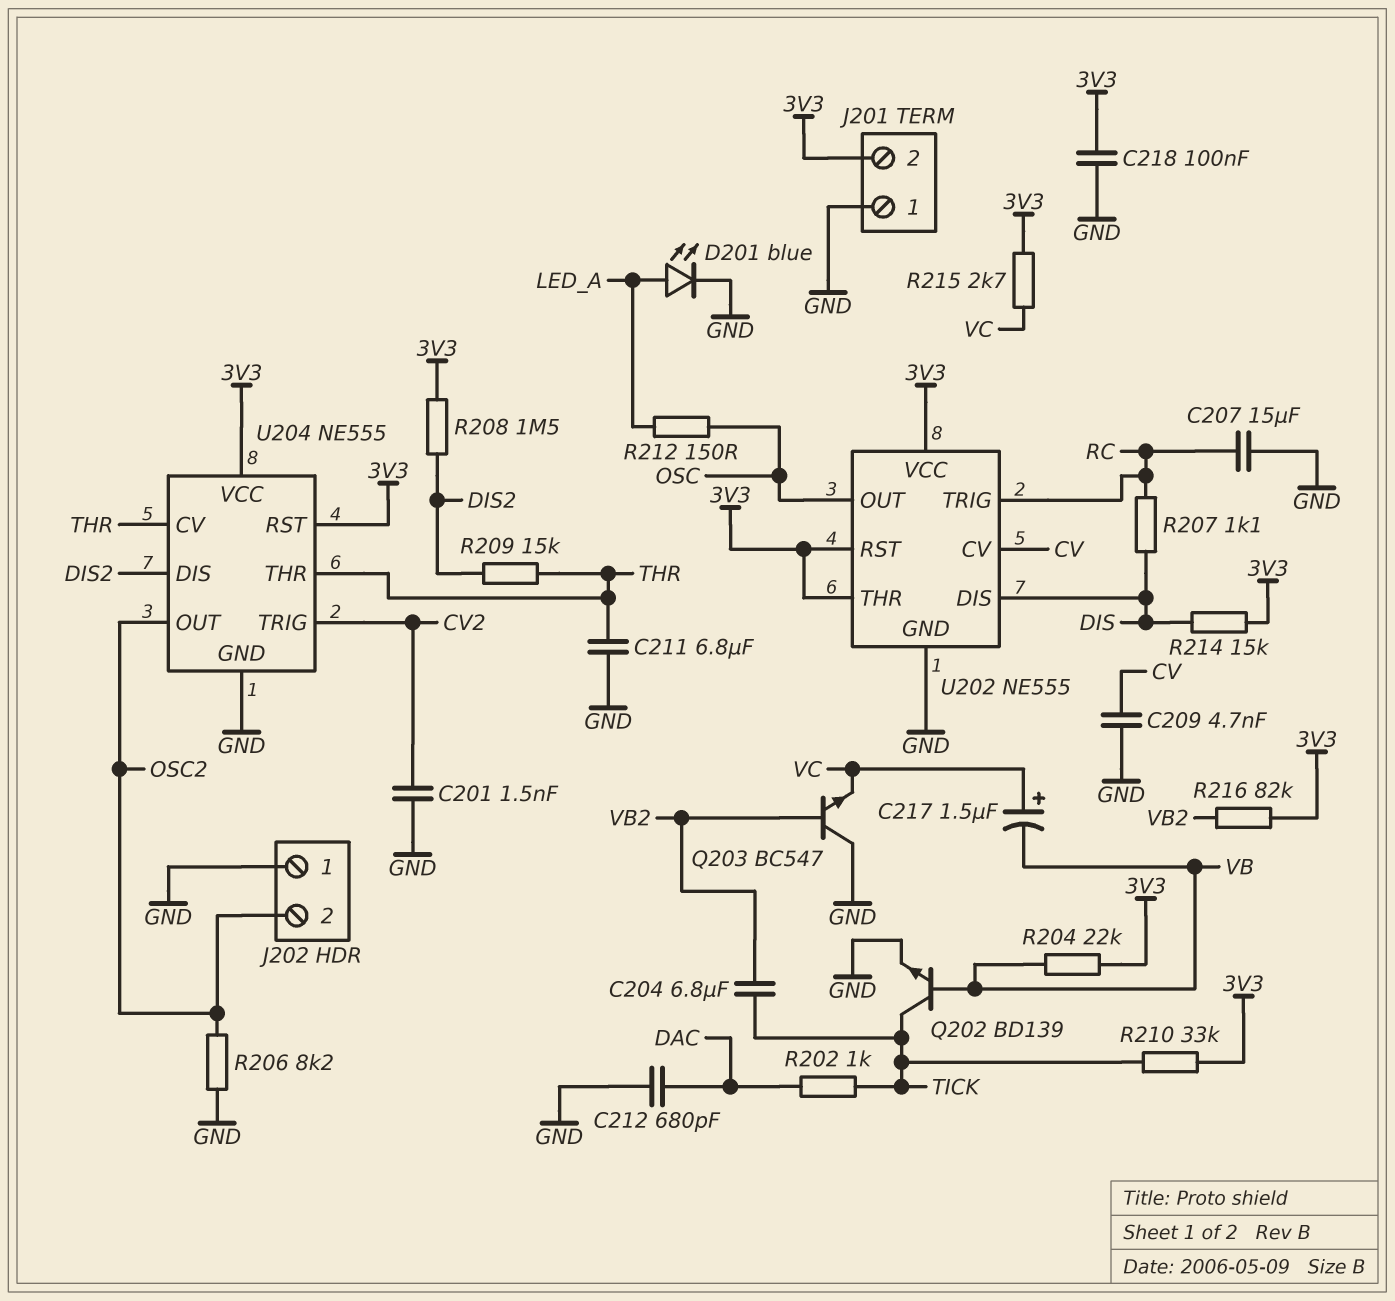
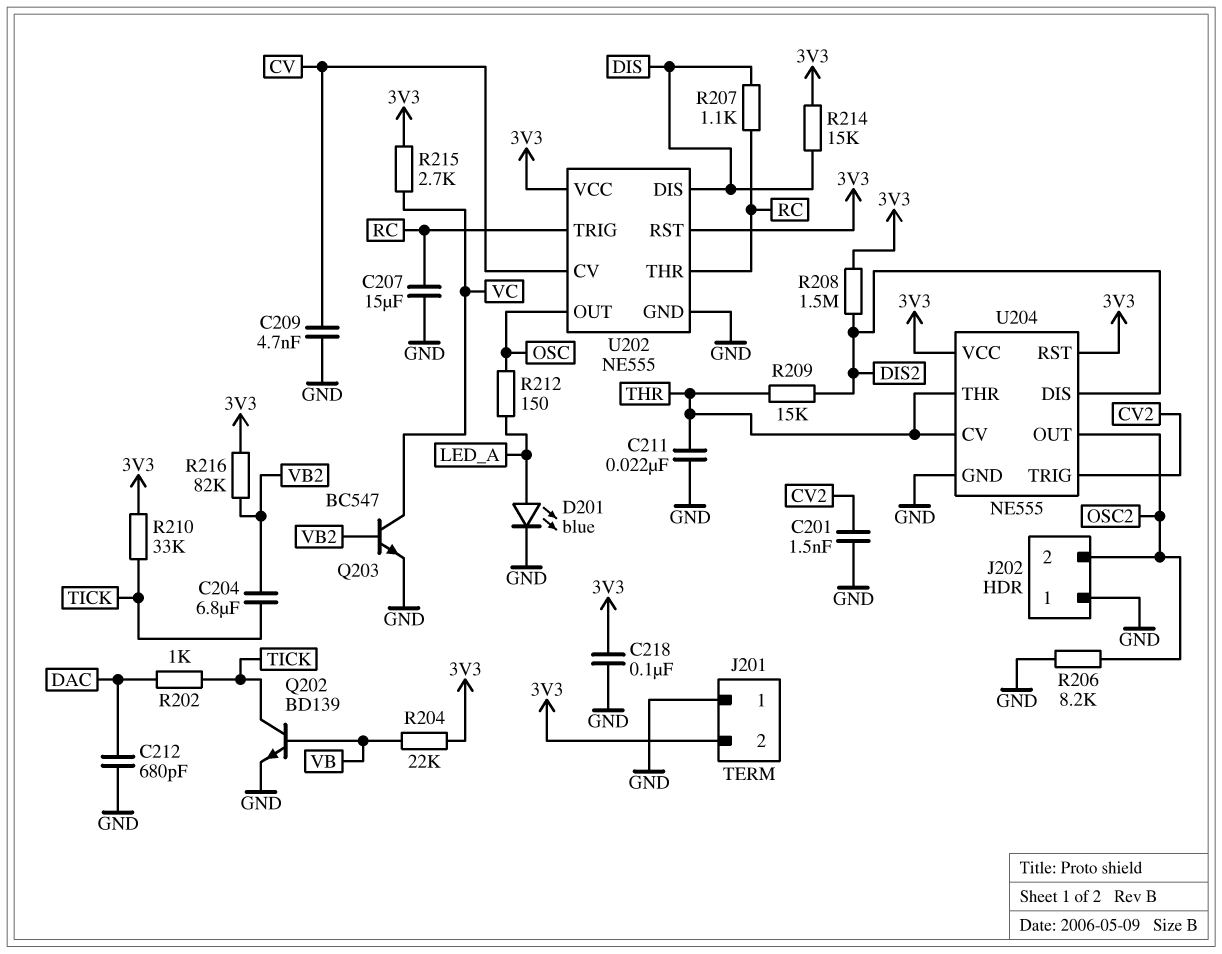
C211: 6.8uF (GND, THR) -> 22nF (GND, THR)
C217: 1.5uF (plus VC, minus VB) -> none
Q203: NPN BC547 (B VB2, C GND, E VC) -> NPN BC547 (B VB2, C VC, E GND)
U202 pin THR: 3V3 -> RC

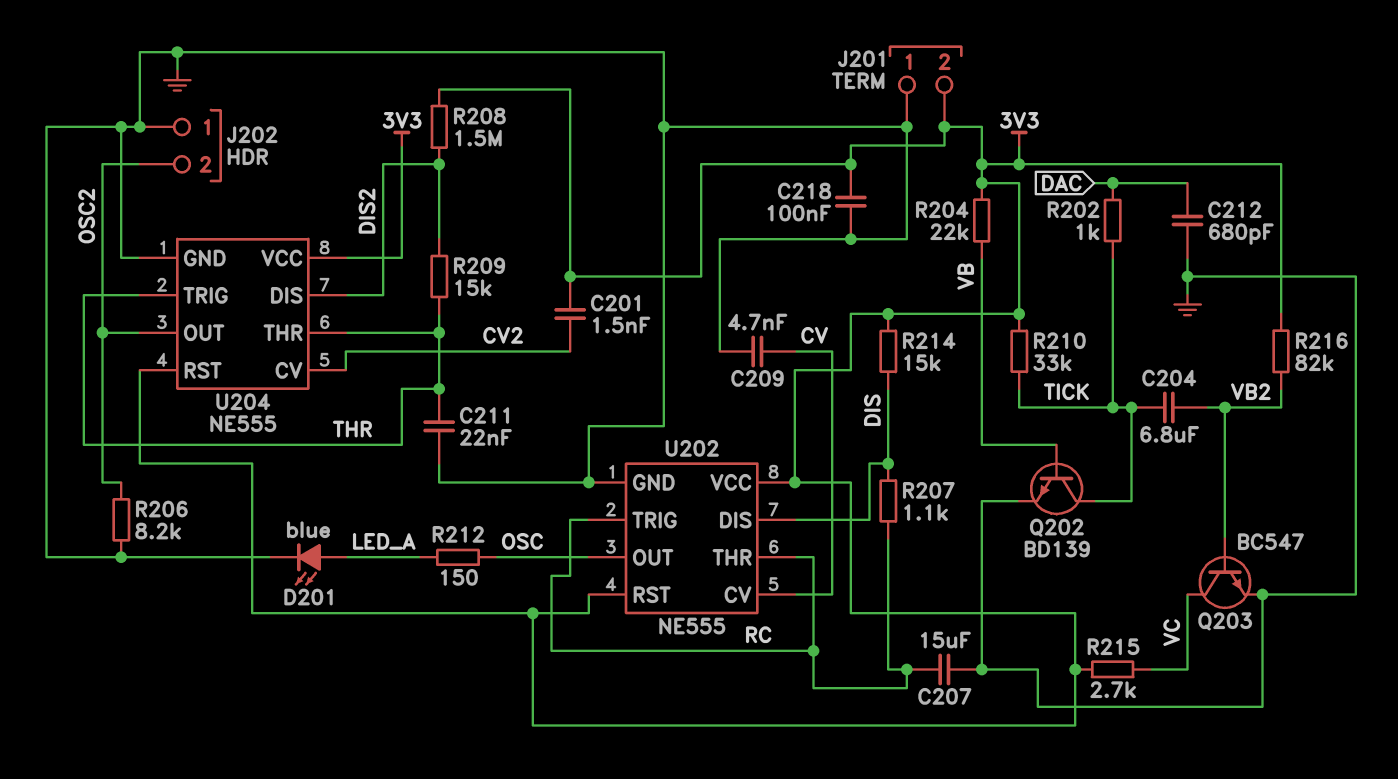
C201: 1.5nF (CV2, GND) -> 1.5nF (3V3, CV2)
U204 pin CV: THR -> CV2
U204 pin TRIG: CV2 -> THR

